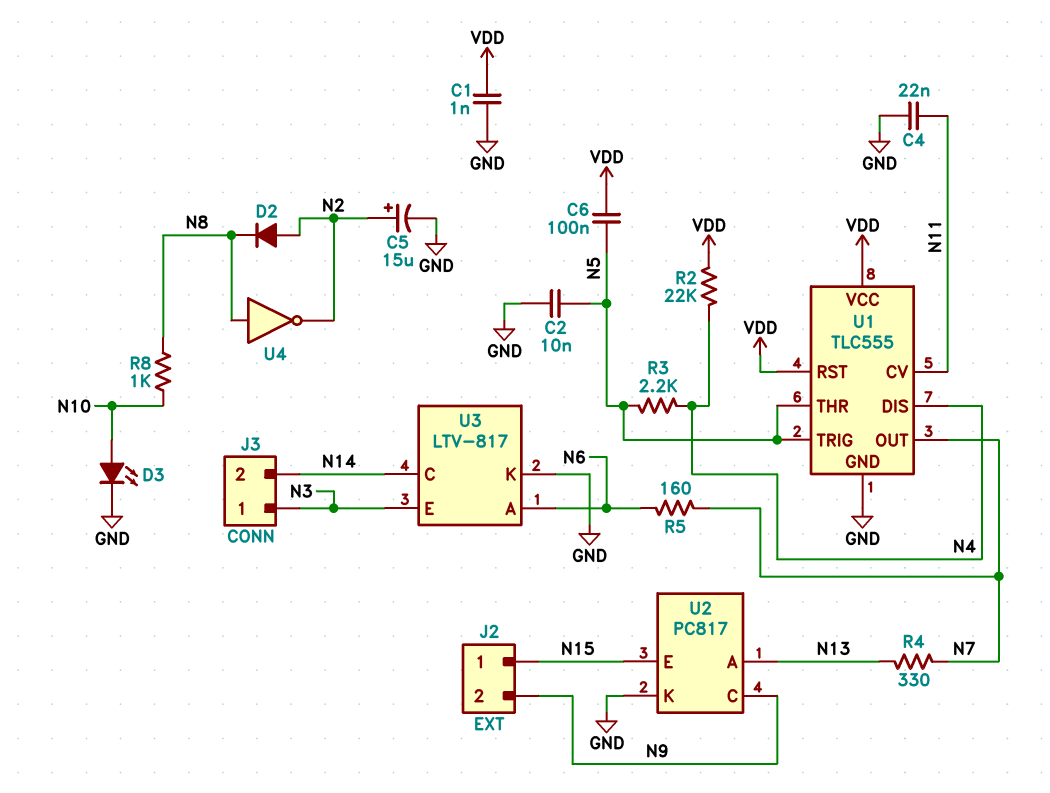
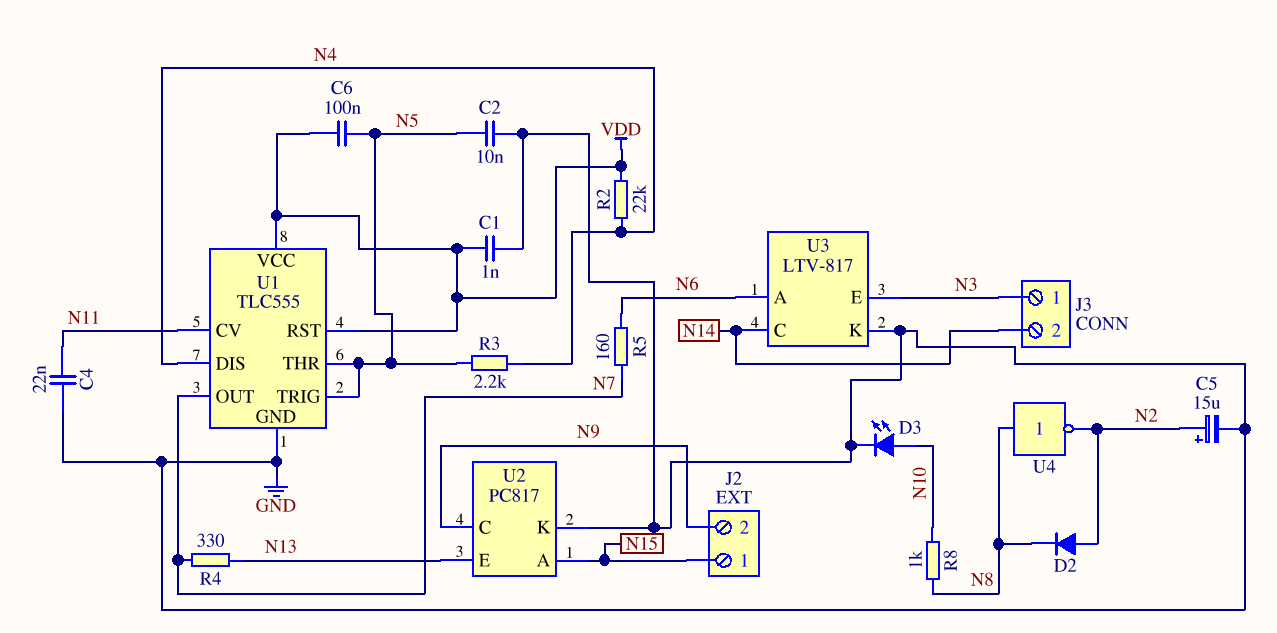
U2 pin A: N13 -> N15
U2 pin E: N15 -> N13

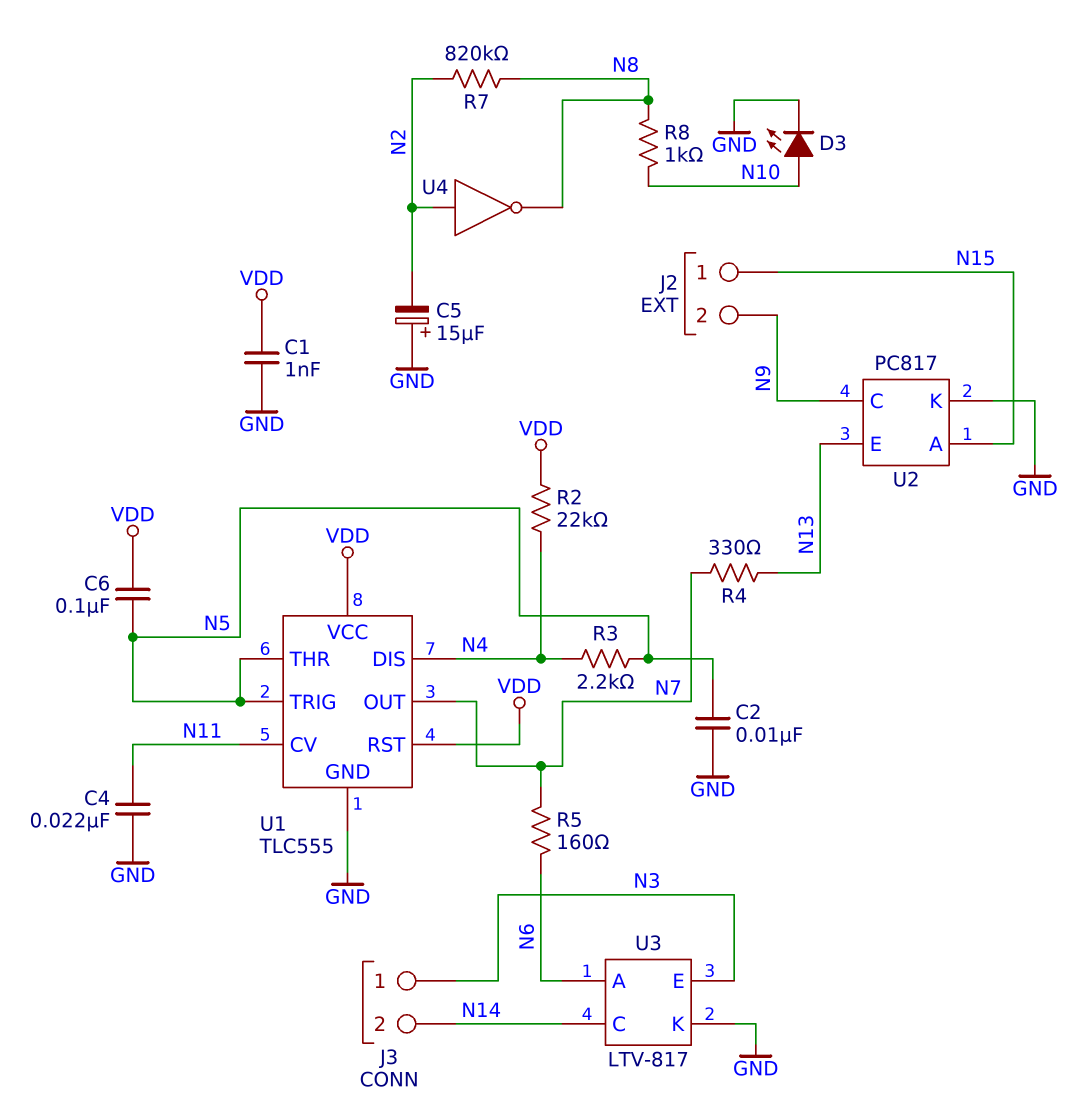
C5: 15uF (plus N2, minus GND) -> 15uF (plus GND, minus N2)
D2: diode (A N2, K N8) -> none
R7: none -> 820k (N2, N8)
U4: NOT (in N8, out N2) -> NOT (in N2, out N8)

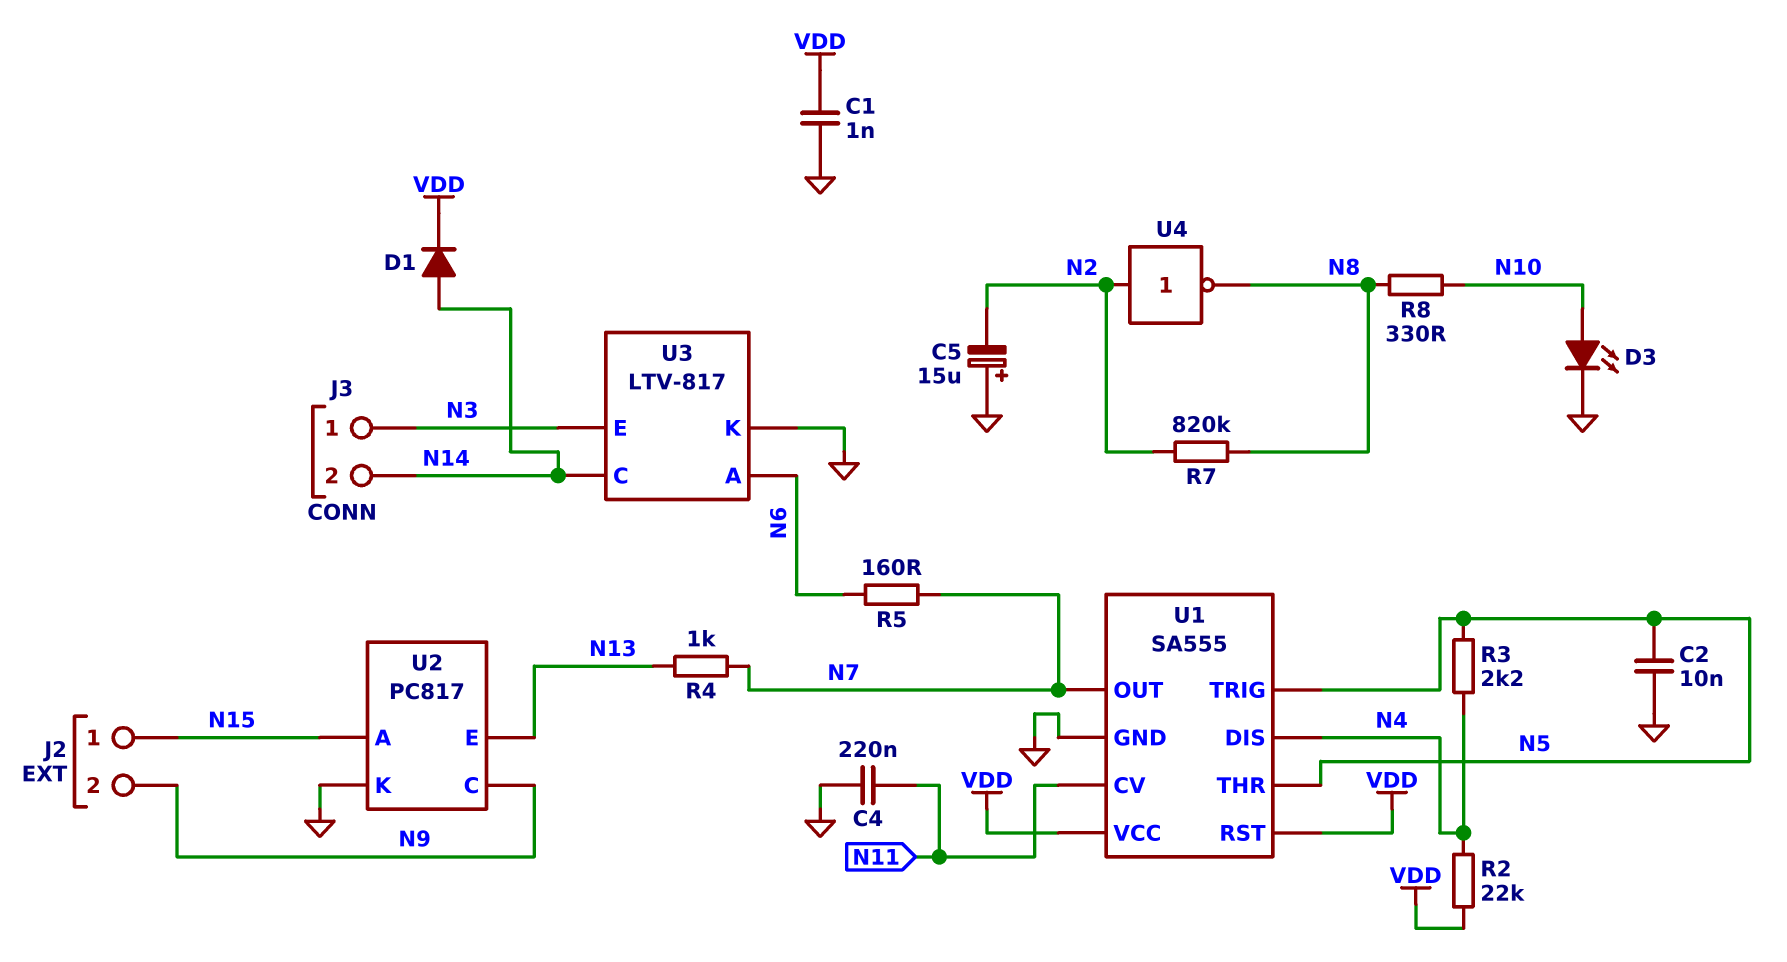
C4: 22nF (GND, N11) -> 220nF (GND, N11)
C6: 100nF (N5, VDD) -> none
D1: none -> diode (A N14, K VDD)
R4: 330 (N7, N13) -> 1k (N7, N13)
R8: 1k (N8, N10) -> 330 (N8, N10)
U1: TLC555 -> SA555

